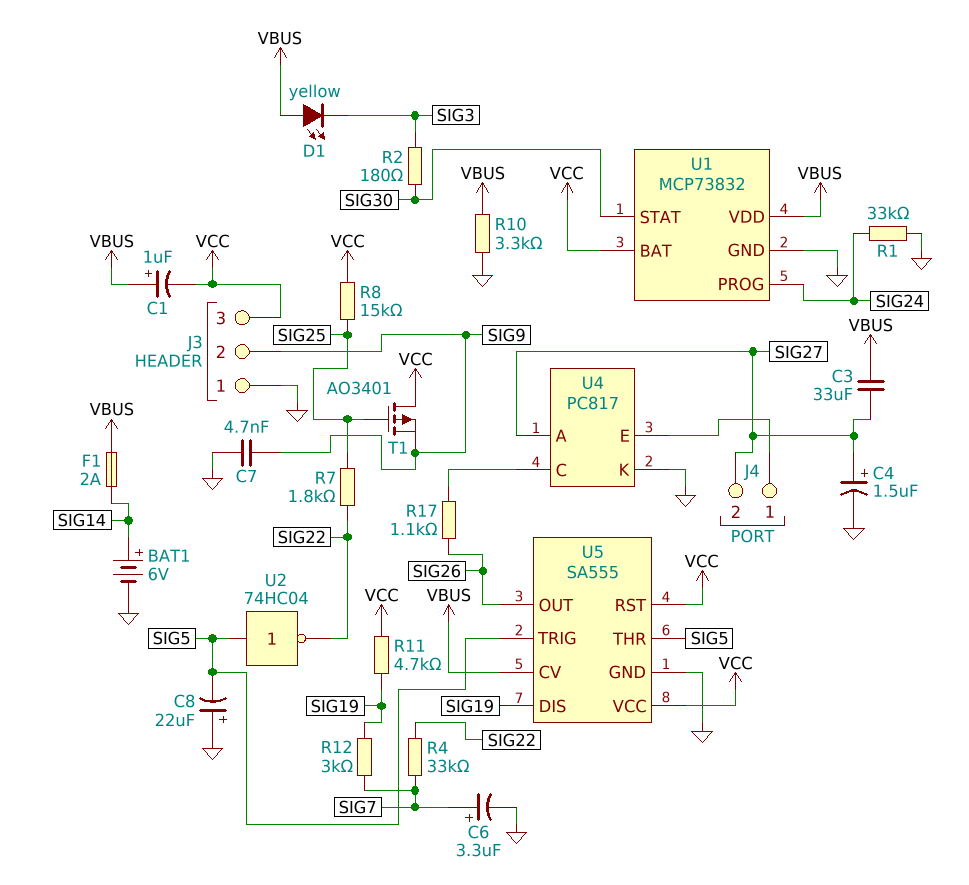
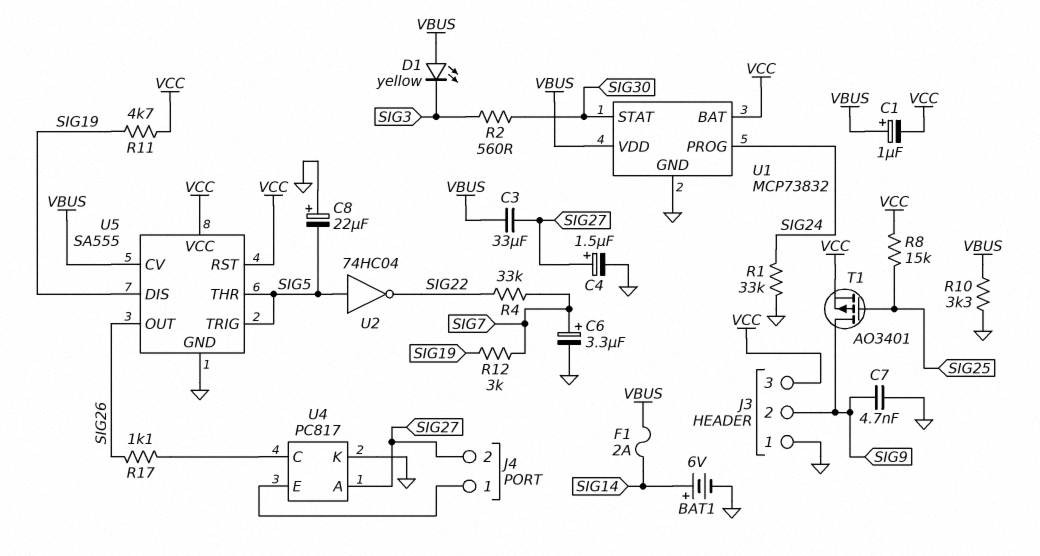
R2: 180 (SIG3, SIG30) -> 560 (SIG3, SIG30)
R7: 1.8k (SIG22, SIG25) -> none
T1: PMOS AO3401 (G SIG25, D VCC, S SIG9) -> PMOS AO3401 (G SIG25, D SIG9, S VCC)

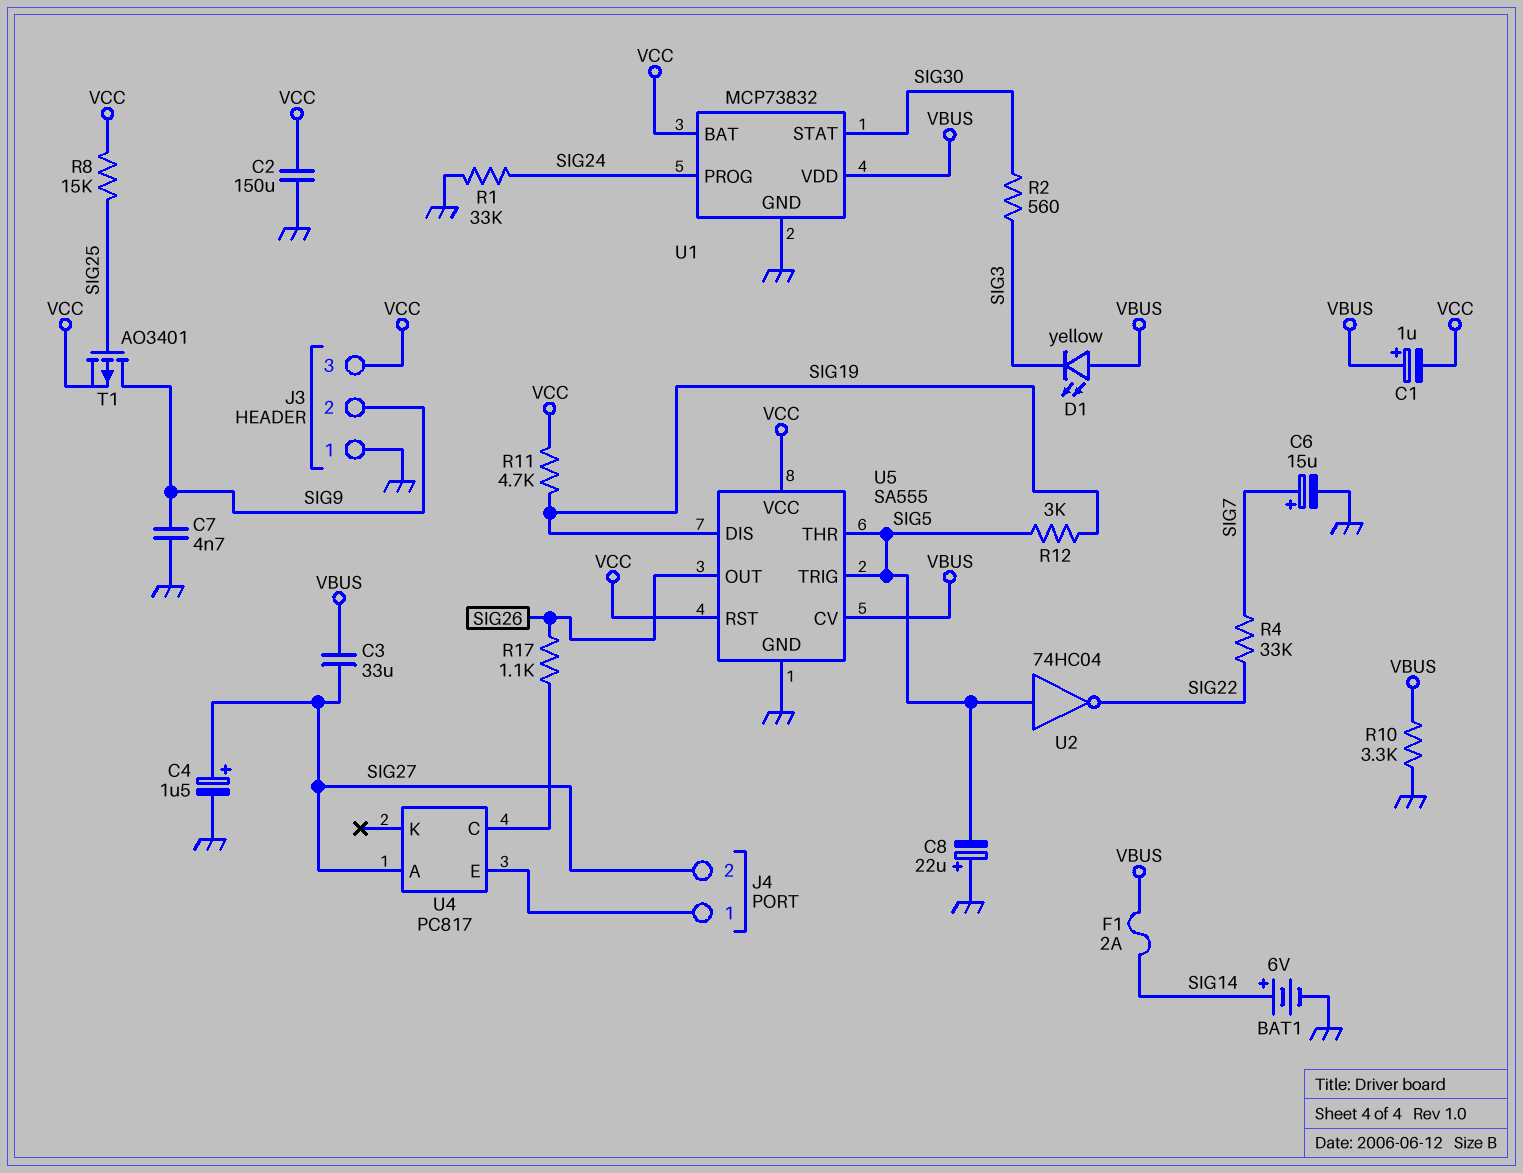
C2: none -> 150uF (GND, VCC)
C6: 3.3uF (plus SIG7, minus GND) -> 15uF (plus SIG7, minus GND)
R12: 3k (SIG7, SIG19) -> 3k (SIG5, SIG19)
U4 pin K: GND -> none

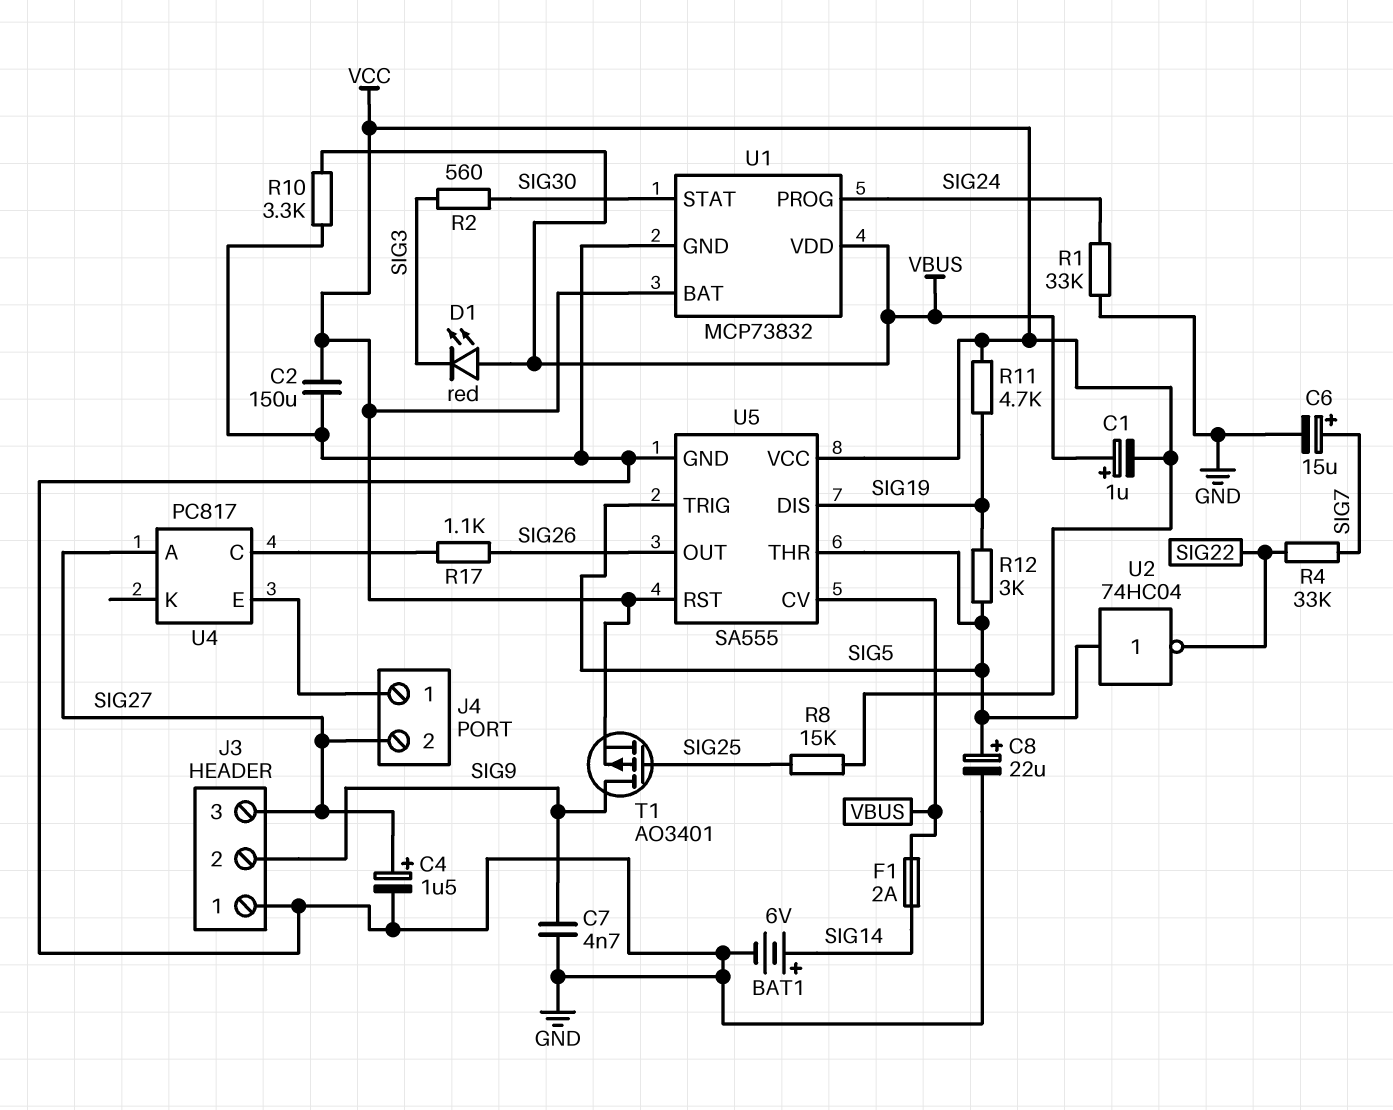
C3: 33uF (SIG27, VBUS) -> none
C8: 22uF (plus GND, minus SIG5) -> 22uF (plus SIG5, minus GND)
D1: LED yellow (A VBUS, K SIG3) -> LED red (A VBUS, K SIG3)
J3 pin 3: VCC -> SIG27

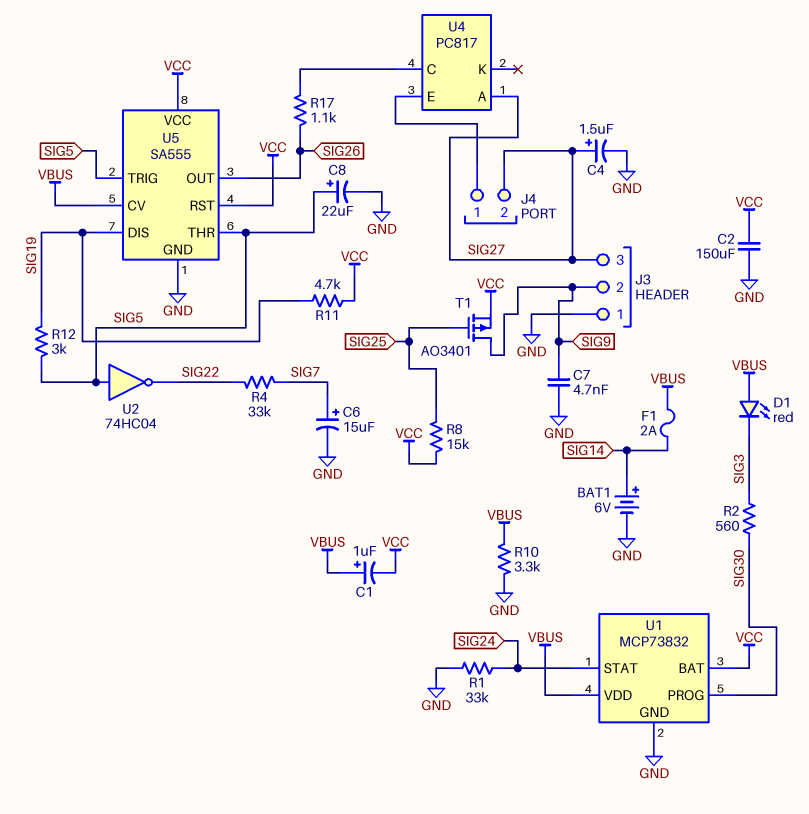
U1 pin PROG: SIG24 -> SIG30
U1 pin STAT: SIG30 -> SIG24

